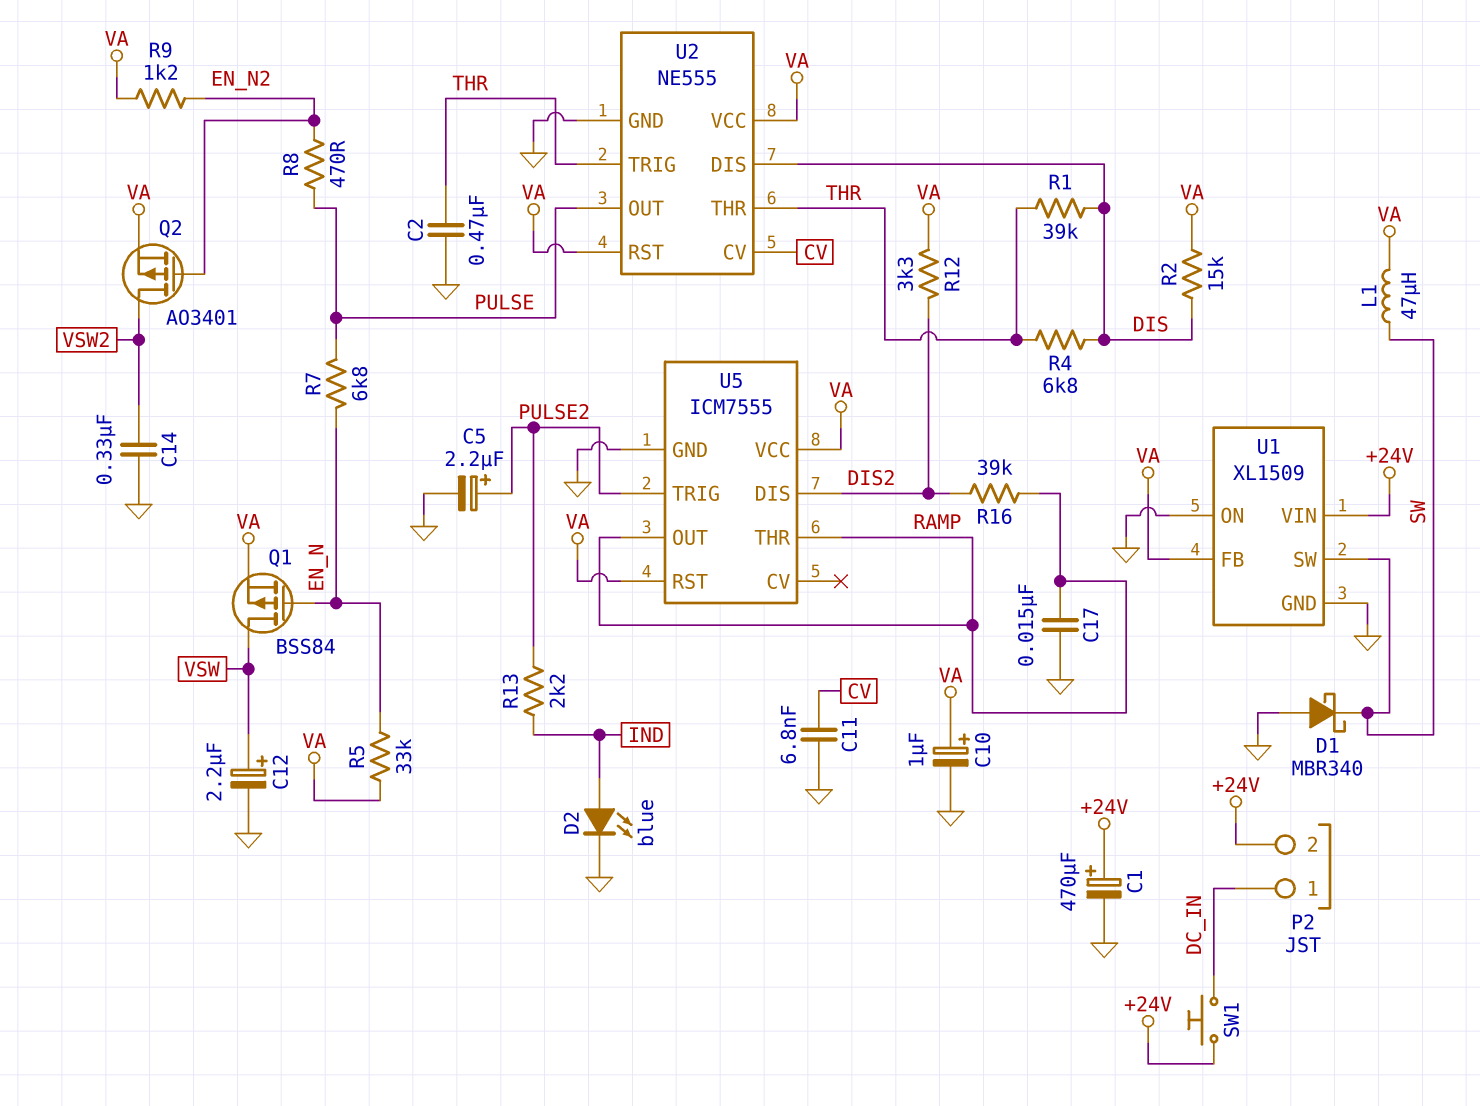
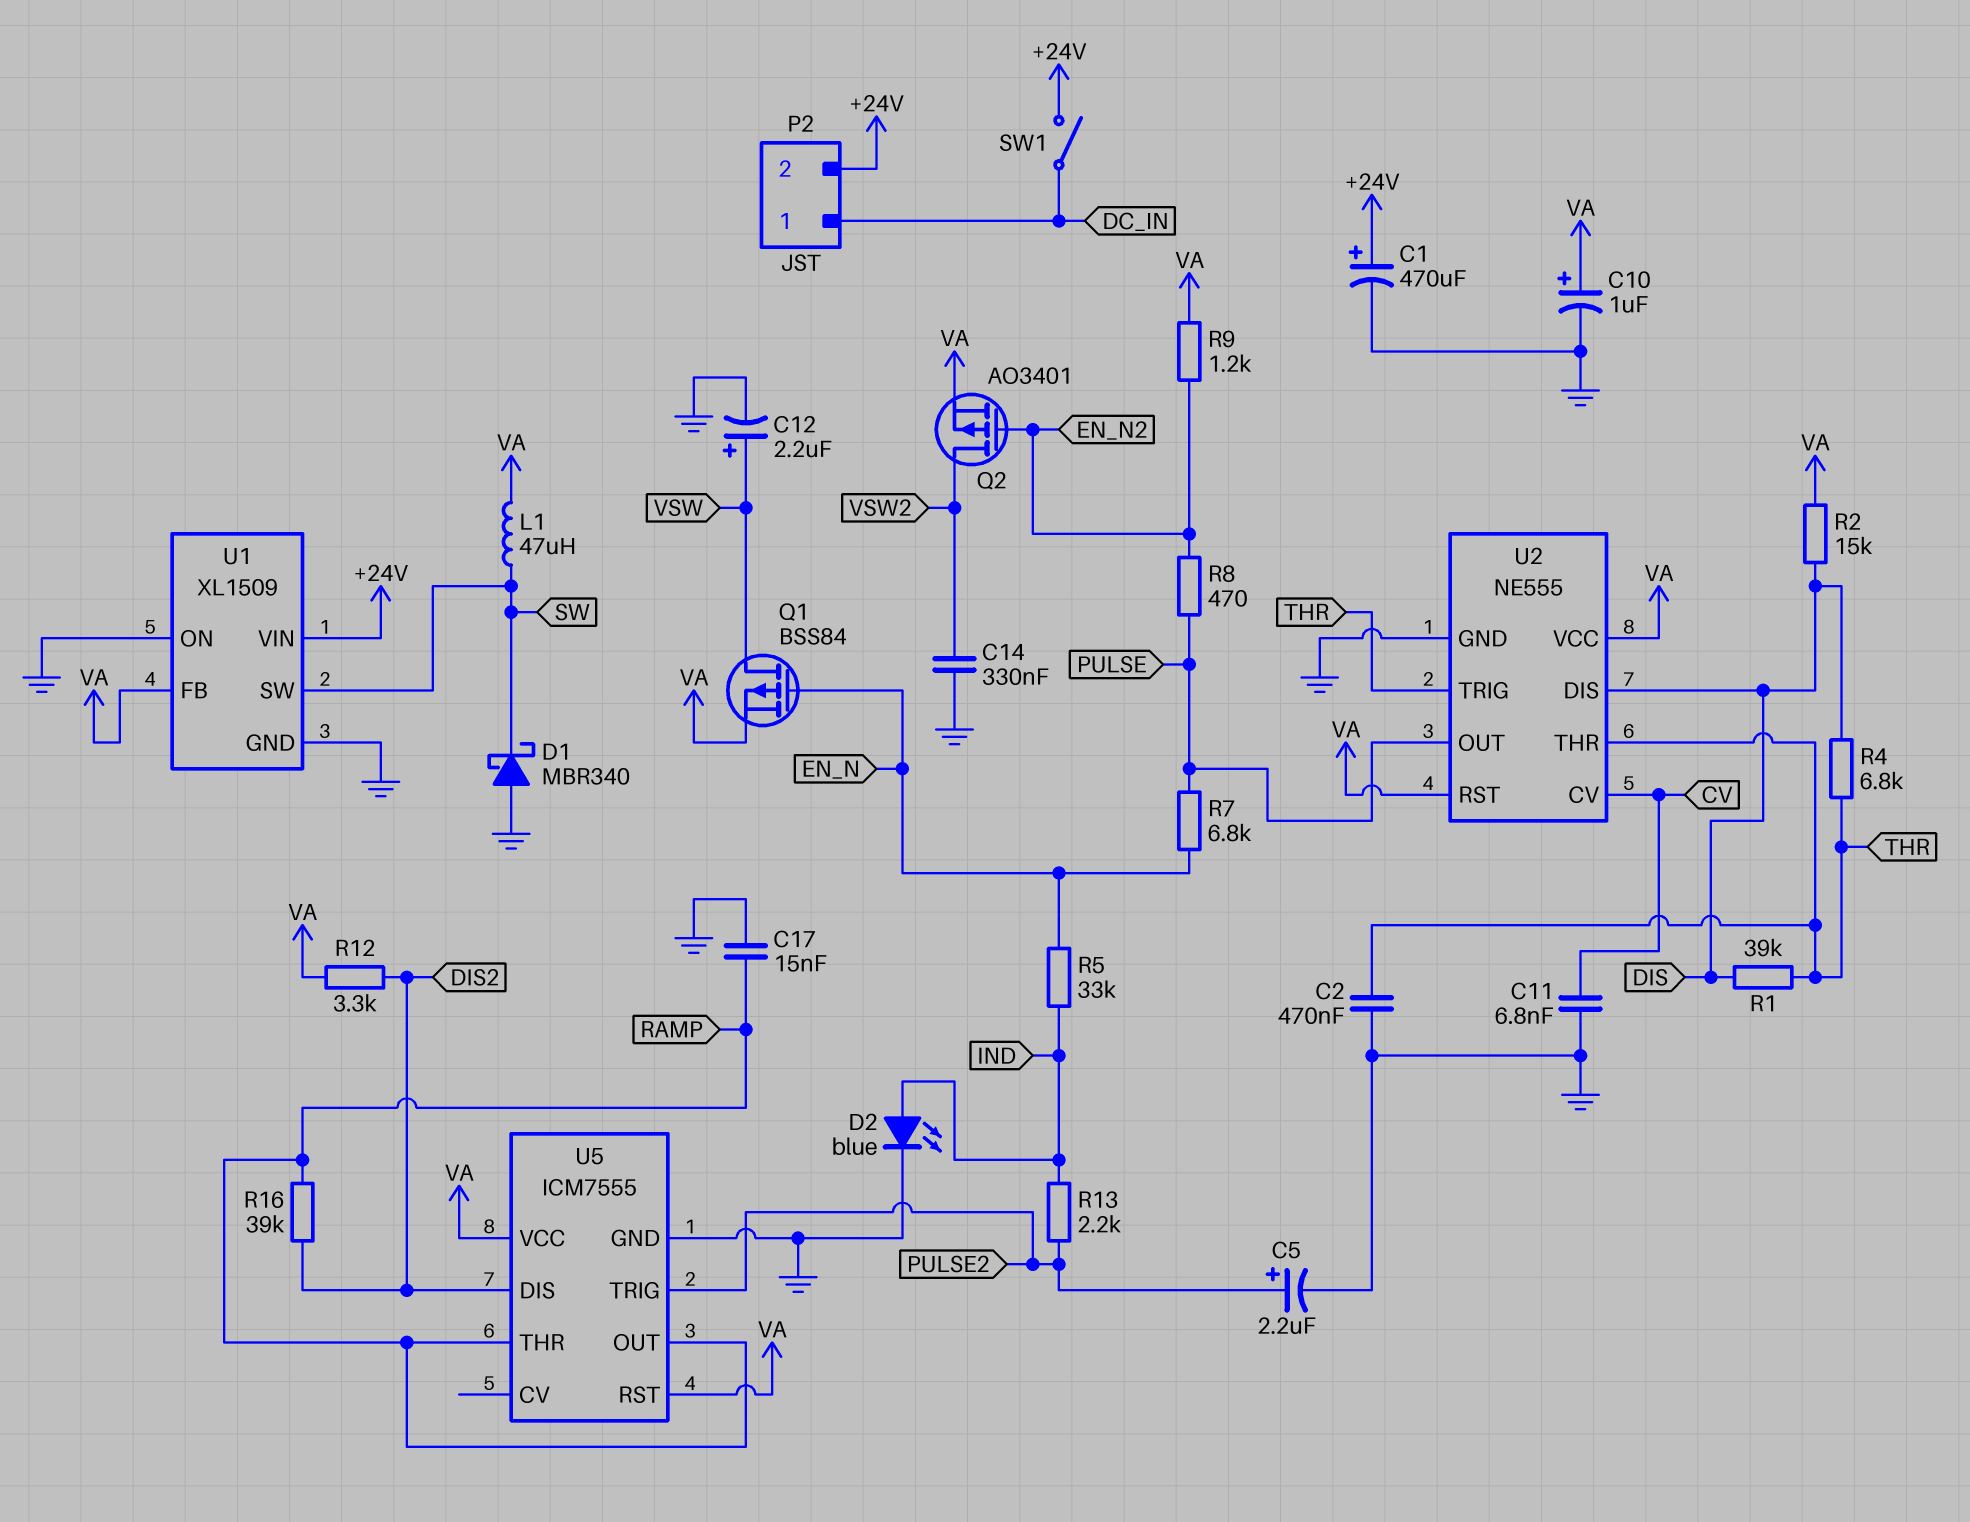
R5: 33k (EN_N, VA) -> 33k (EN_N, IND)
SW1: button (+24V, DC_IN) -> switch (+24V, DC_IN)

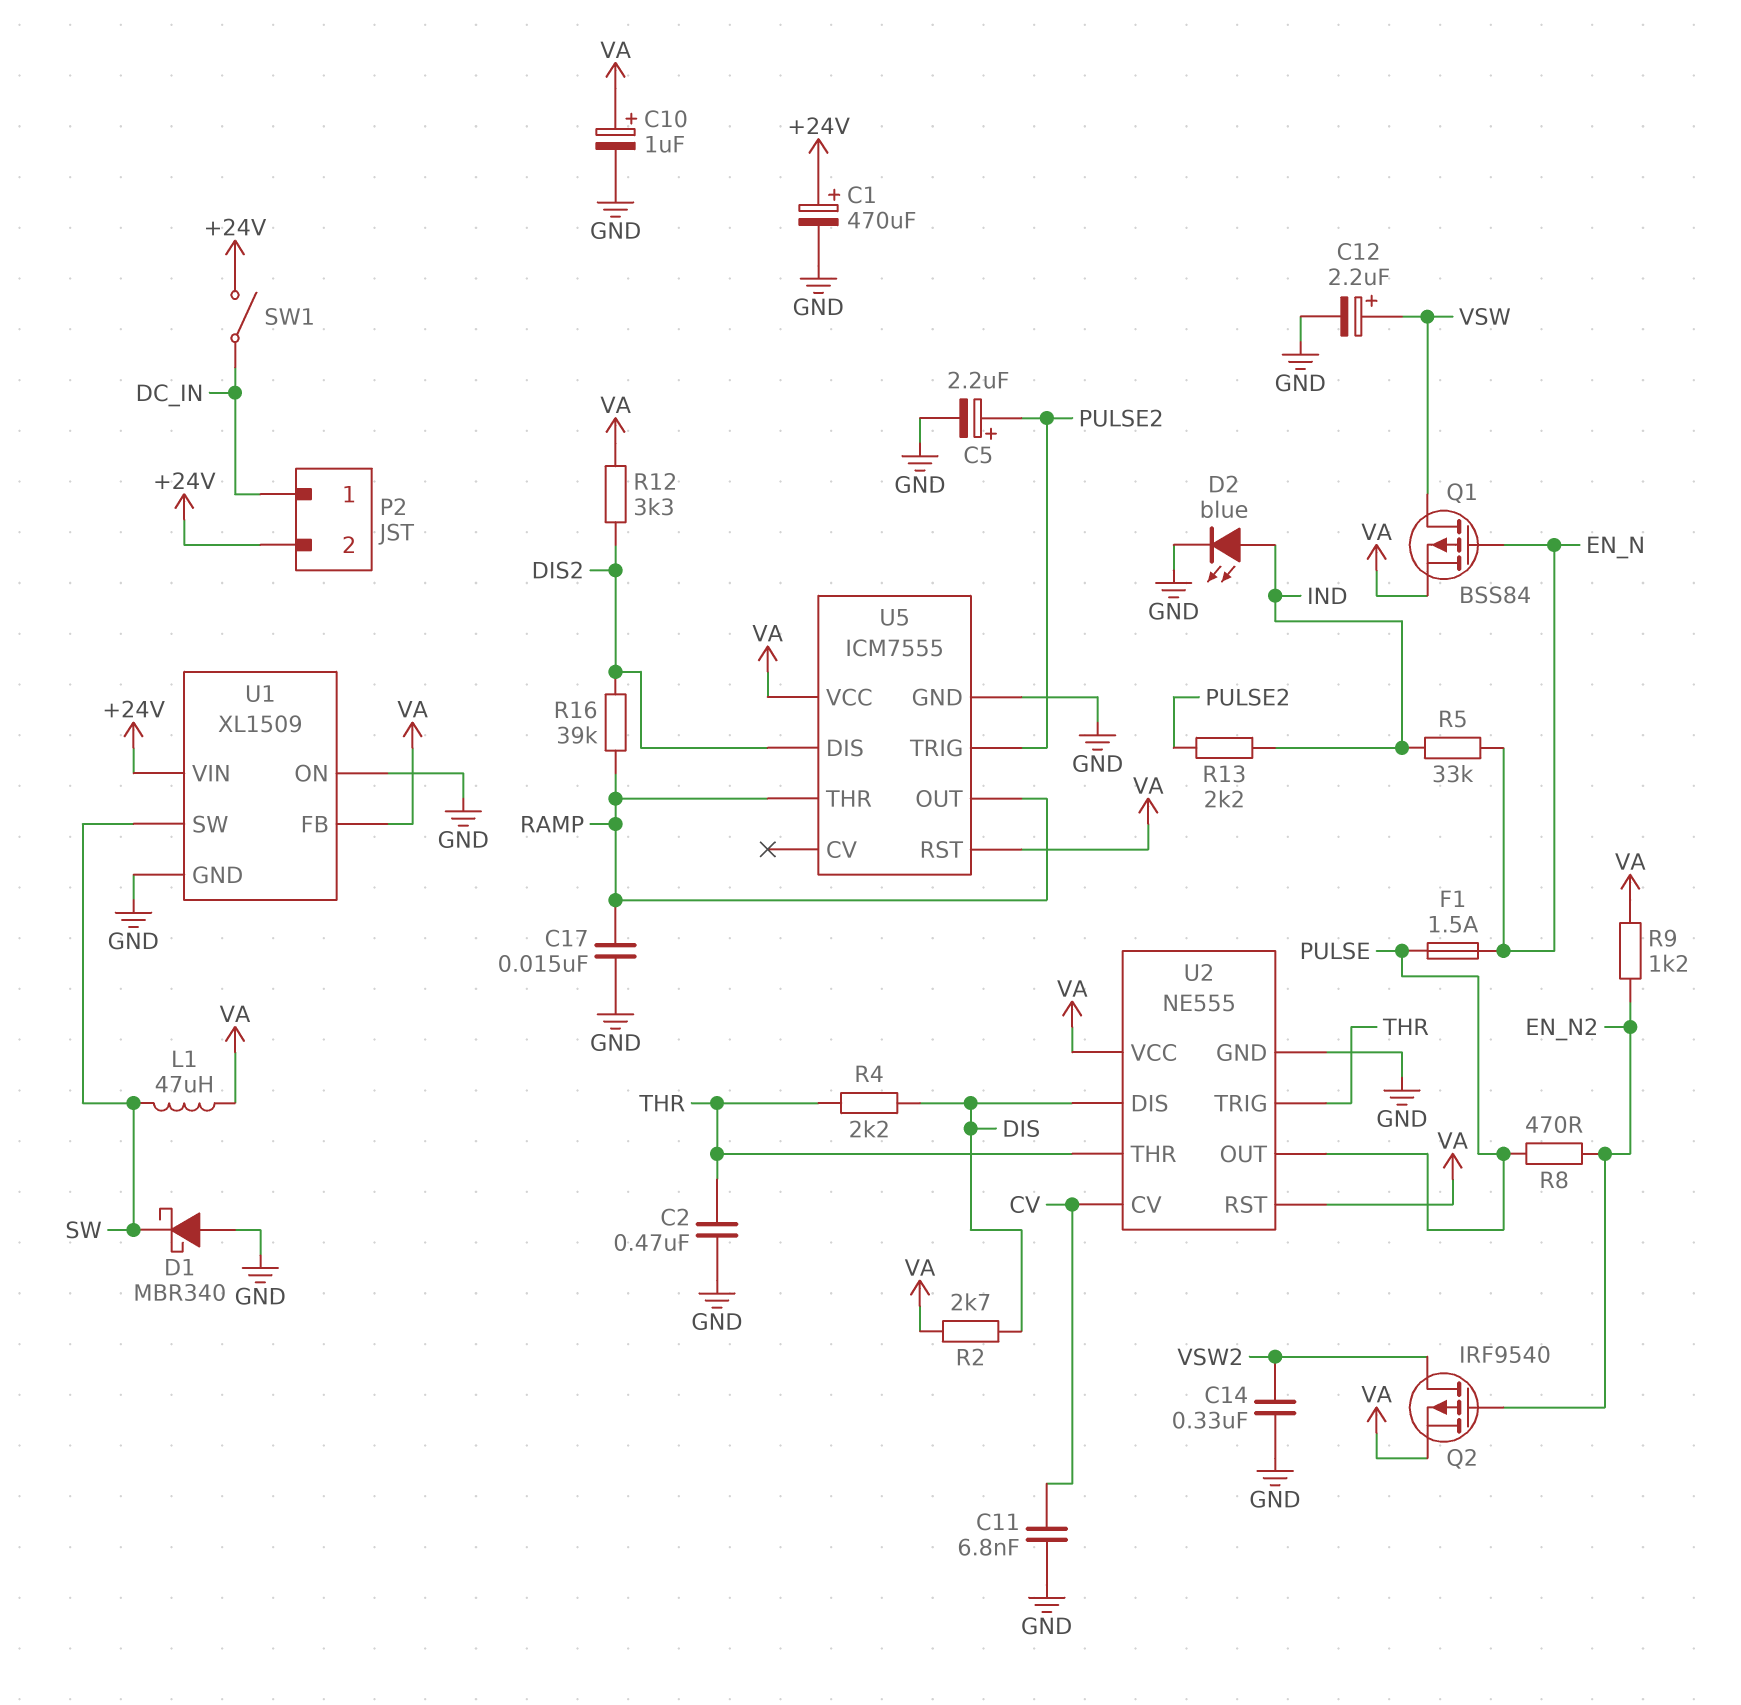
F1: none -> 1.5A (EN_N, PULSE)
Q2: PMOS AO3401 (G EN_N2, D VSW2, S VA) -> PMOS IRF9540 (G EN_N2, D VSW2, S VA)
R1: 39k (DIS, THR) -> none
R2: 15k (DIS, VA) -> 2.7k (DIS, VA)
R4: 6.8k (DIS, THR) -> 2.2k (DIS, THR)
R7: 6.8k (EN_N, PULSE) -> none

